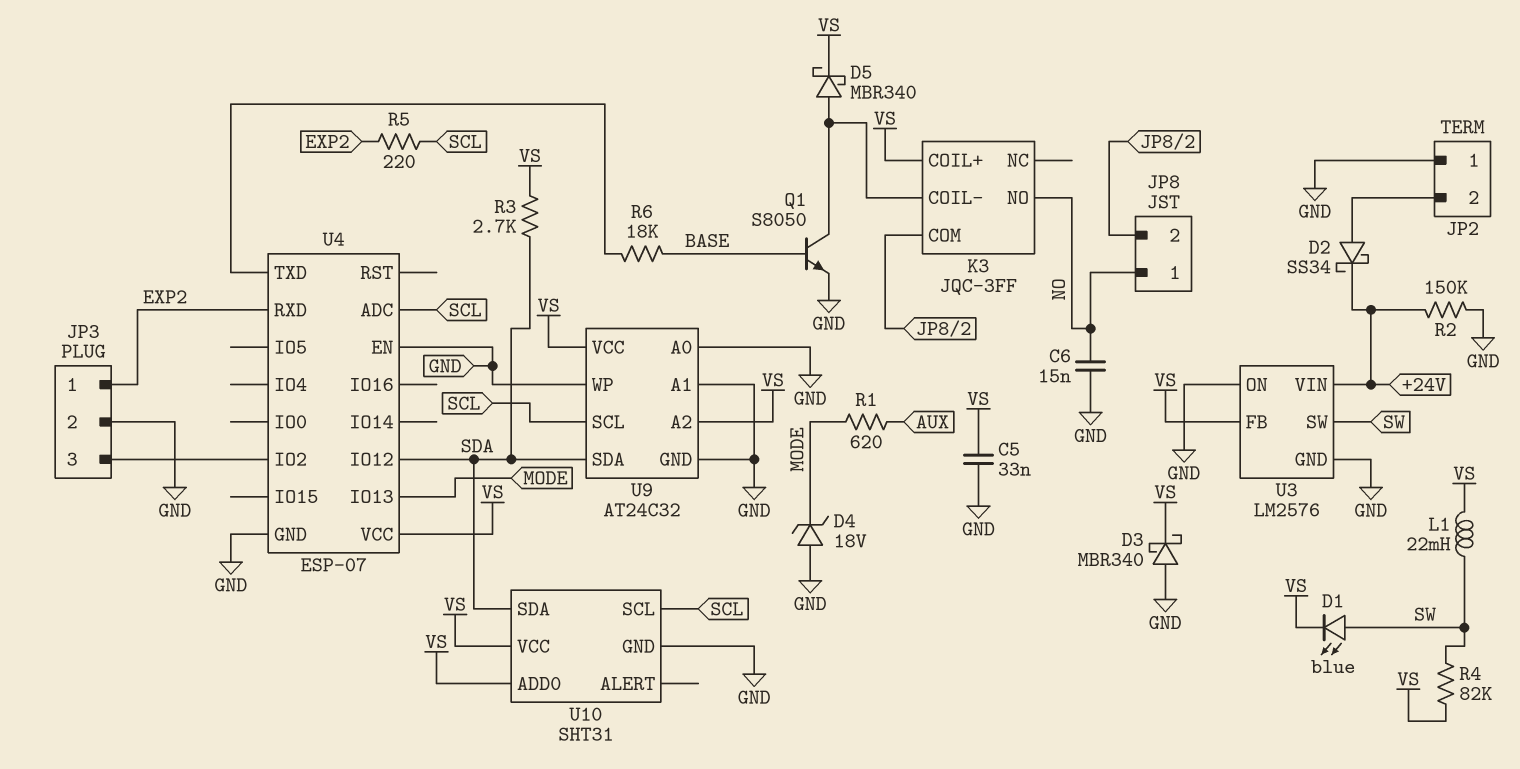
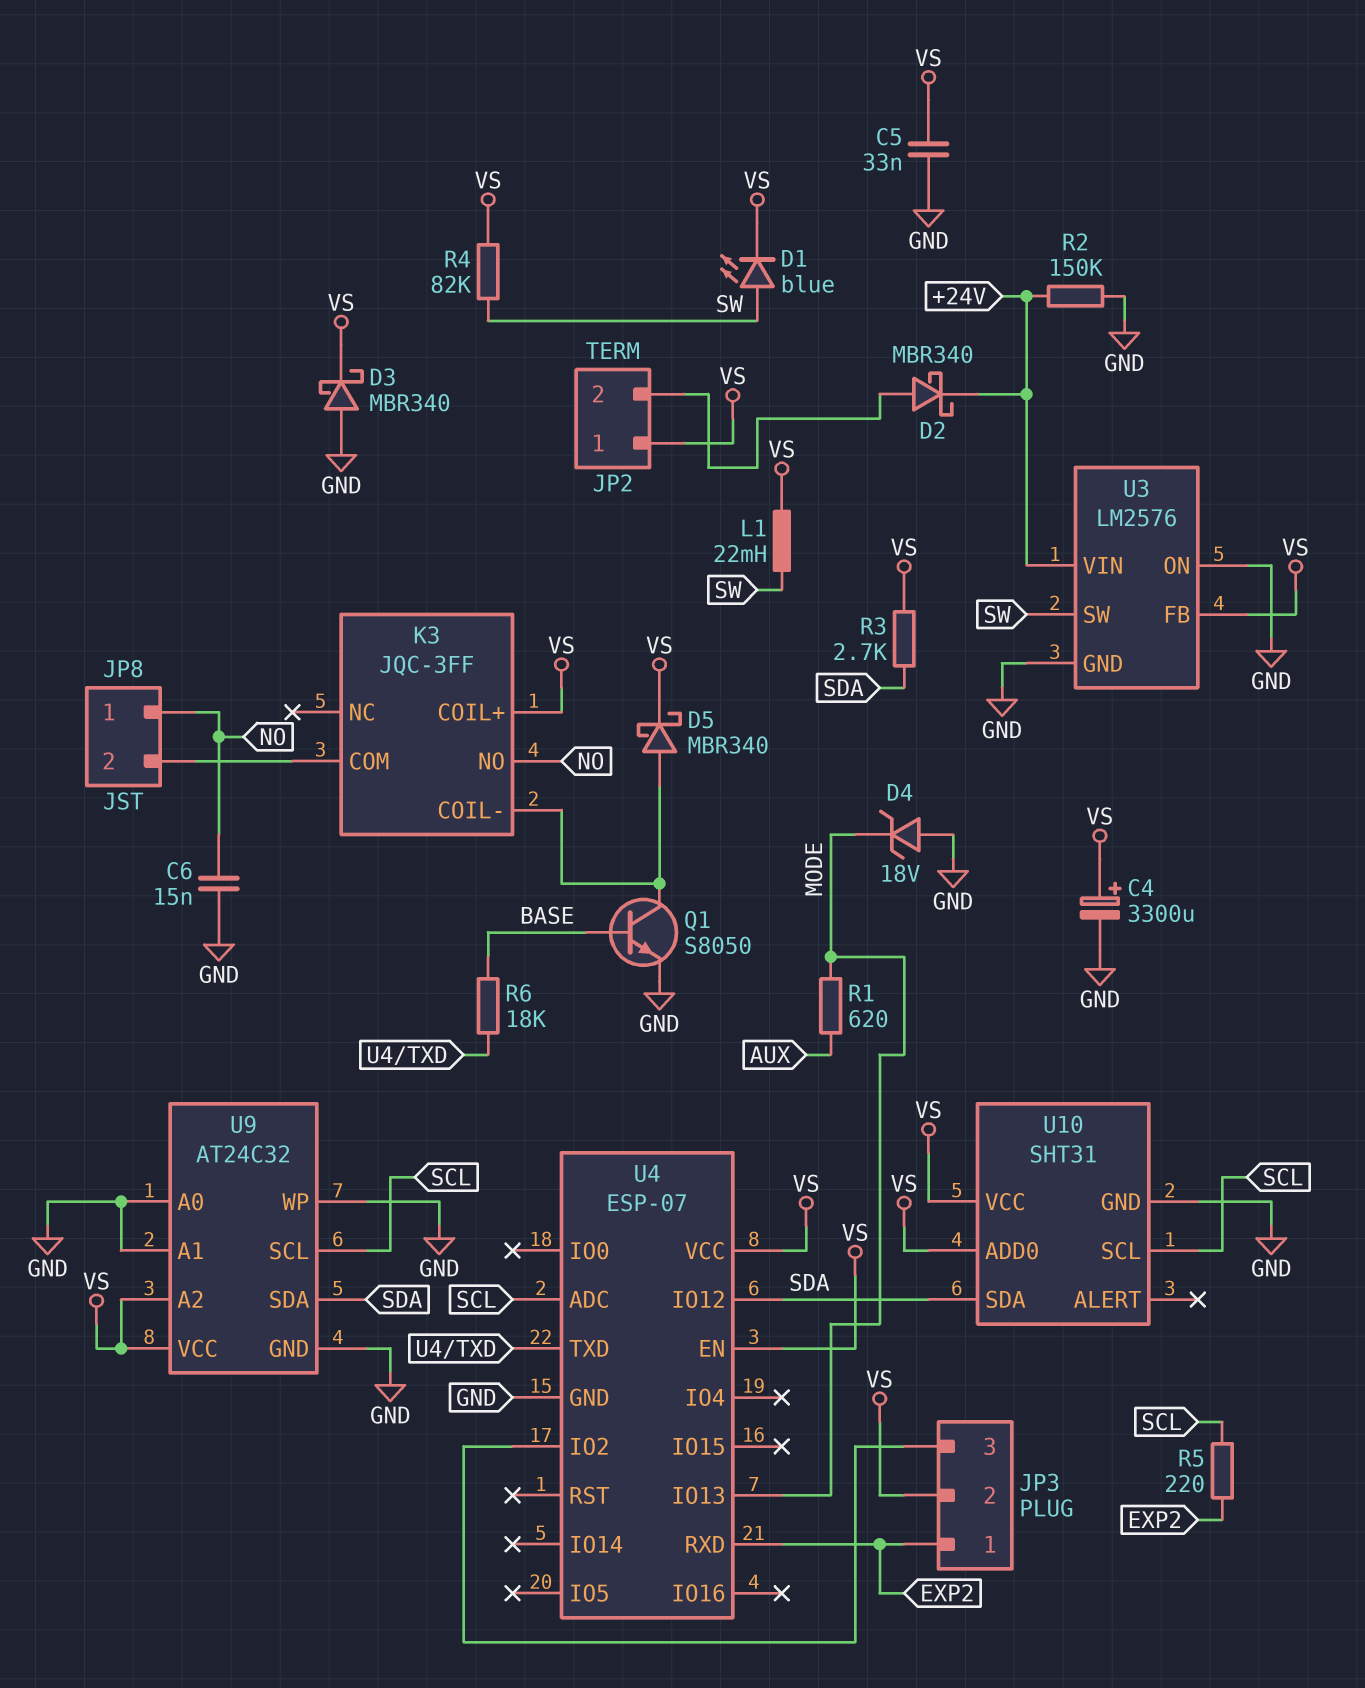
C4: none -> 3300uF (plus VS, minus GND)
D2: schottky SS34 (A JP2/2, K +24V) -> schottky MBR340 (A JP2/2, K +24V)
JP2 pin 1: GND -> VS
JP3 pin 2: GND -> VS
U4 pin EN: GND -> VS

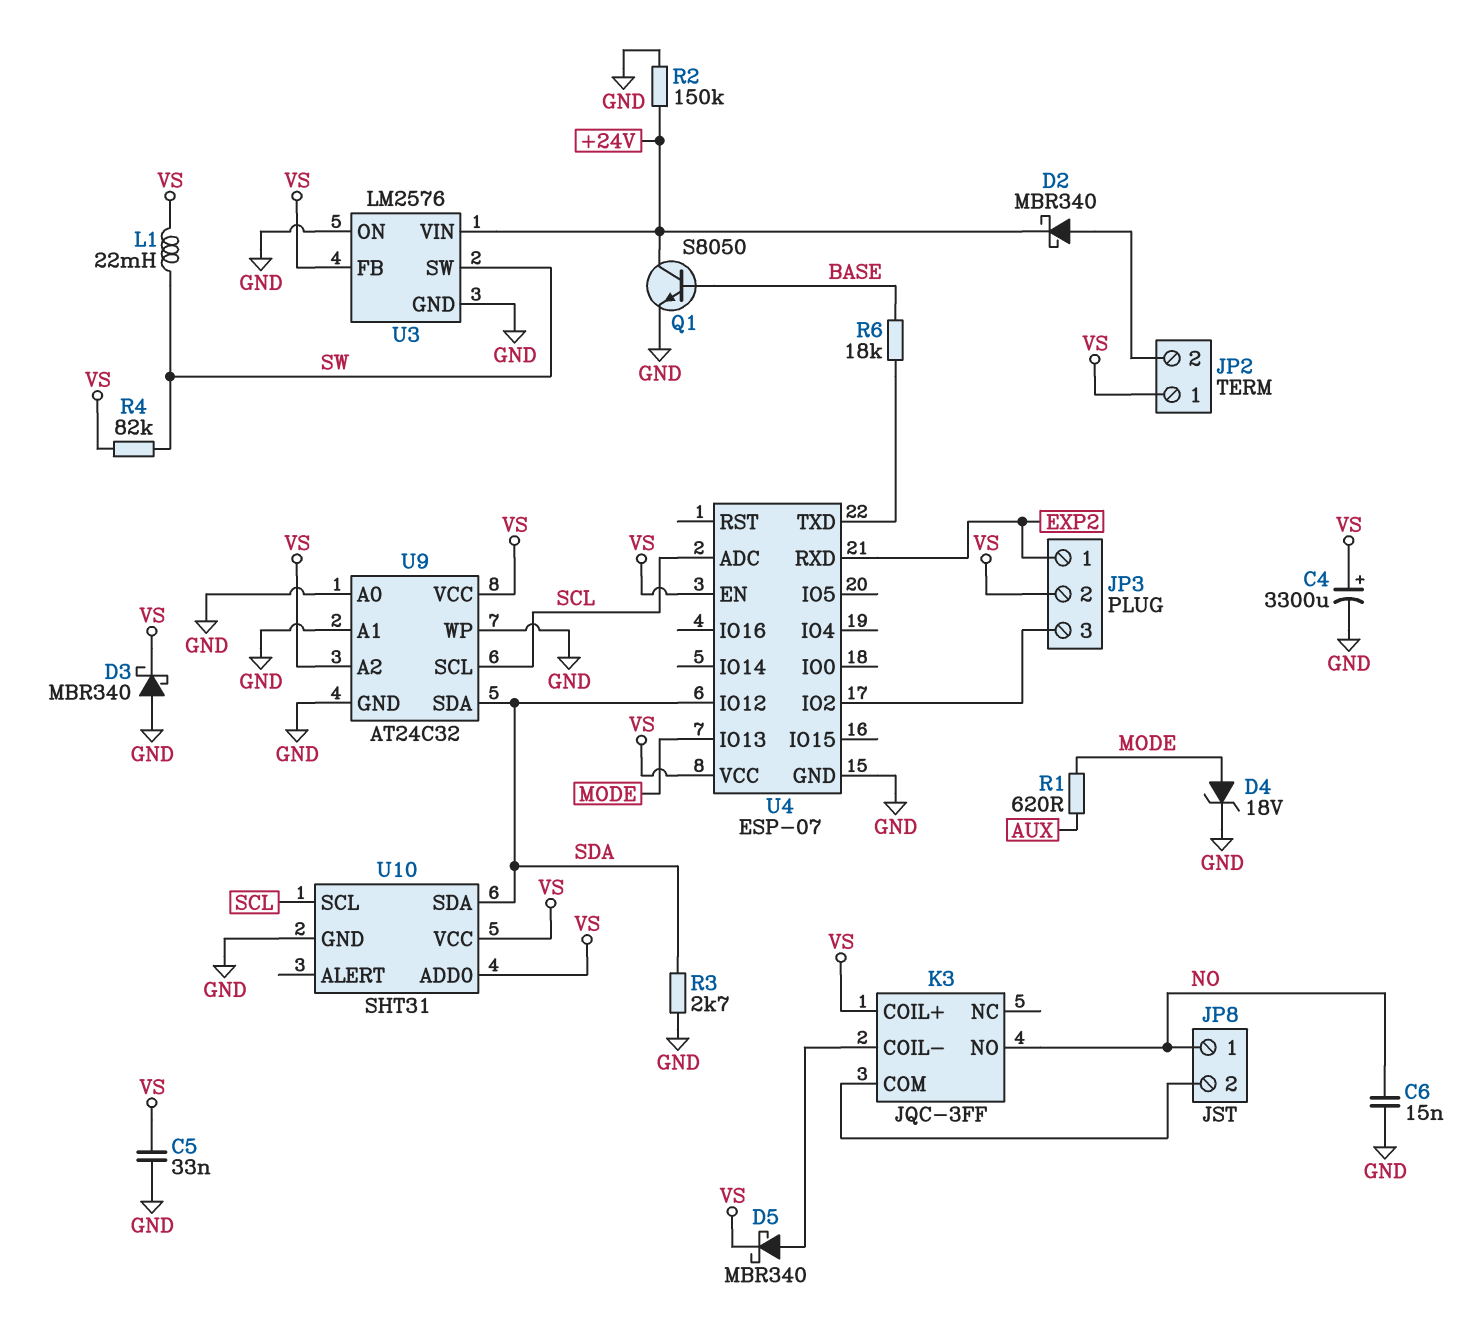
D1: LED blue (A SW, K VS) -> none
D4: zener 18V (A GND, K MODE) -> zener 18V (A MODE, K GND)
Q1: NPN S8050 (B BASE, C K3/COIL-, E GND) -> NPN S8050 (B BASE, C +24V, E GND)
R3: 2.7k (SDA, VS) -> 2.7k (GND, SDA)
R5: 220 (EXP2, SCL) -> none

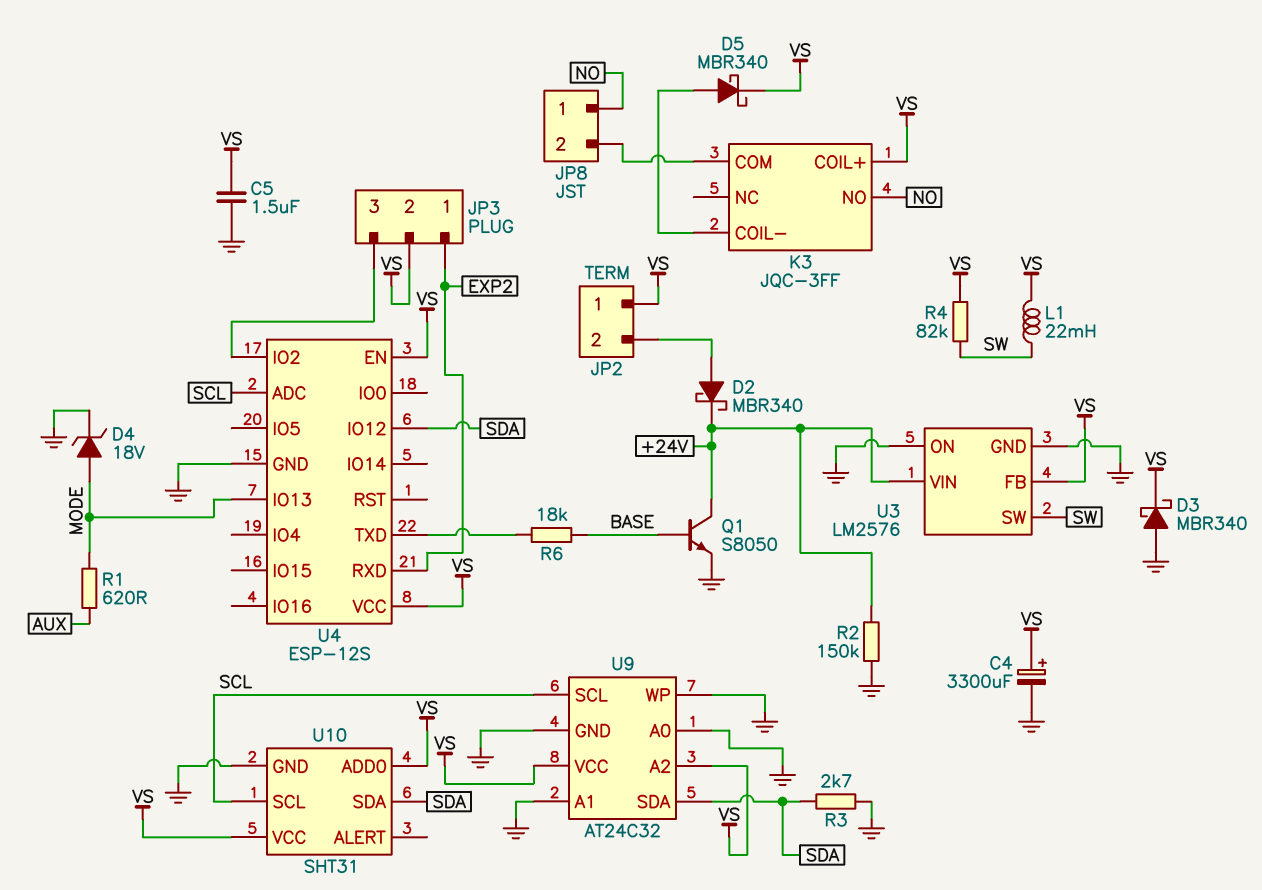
C5: 33nF (GND, VS) -> 1.5uF (GND, VS)
C6: 15nF (GND, NO) -> none
U4: ESP-07 -> ESP-12S

